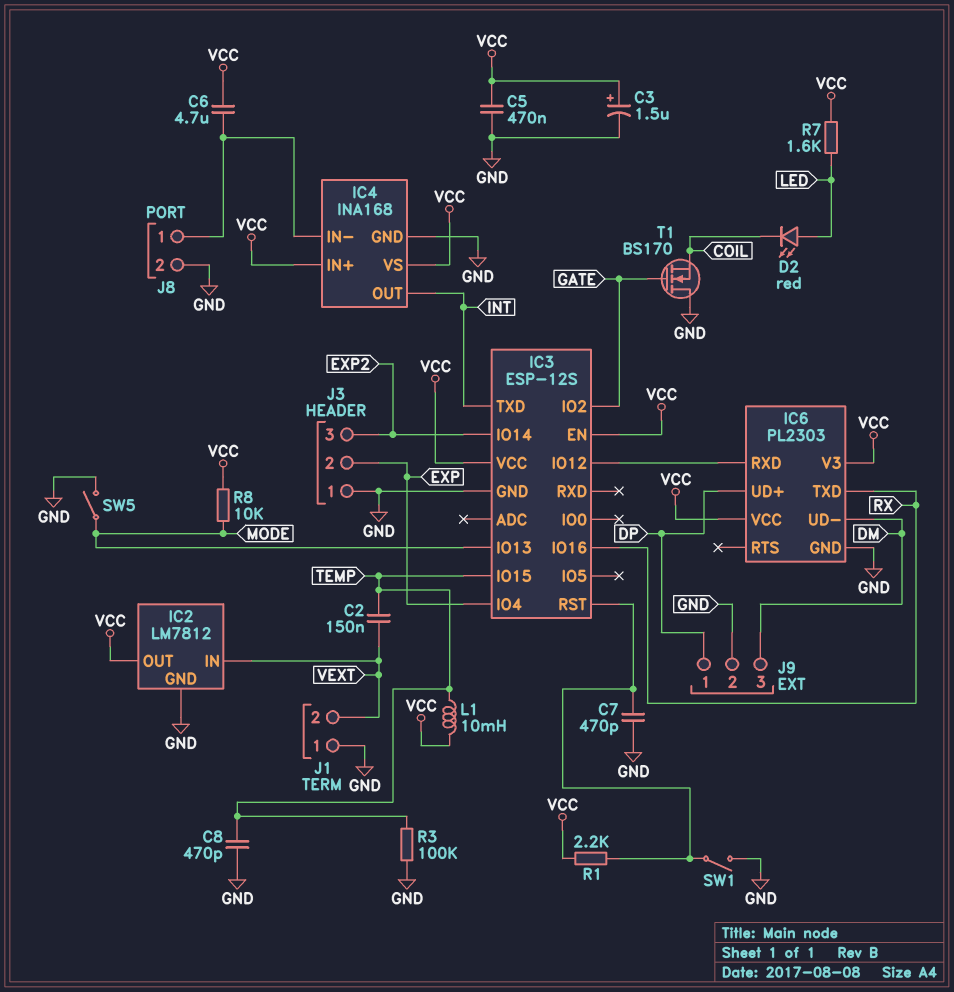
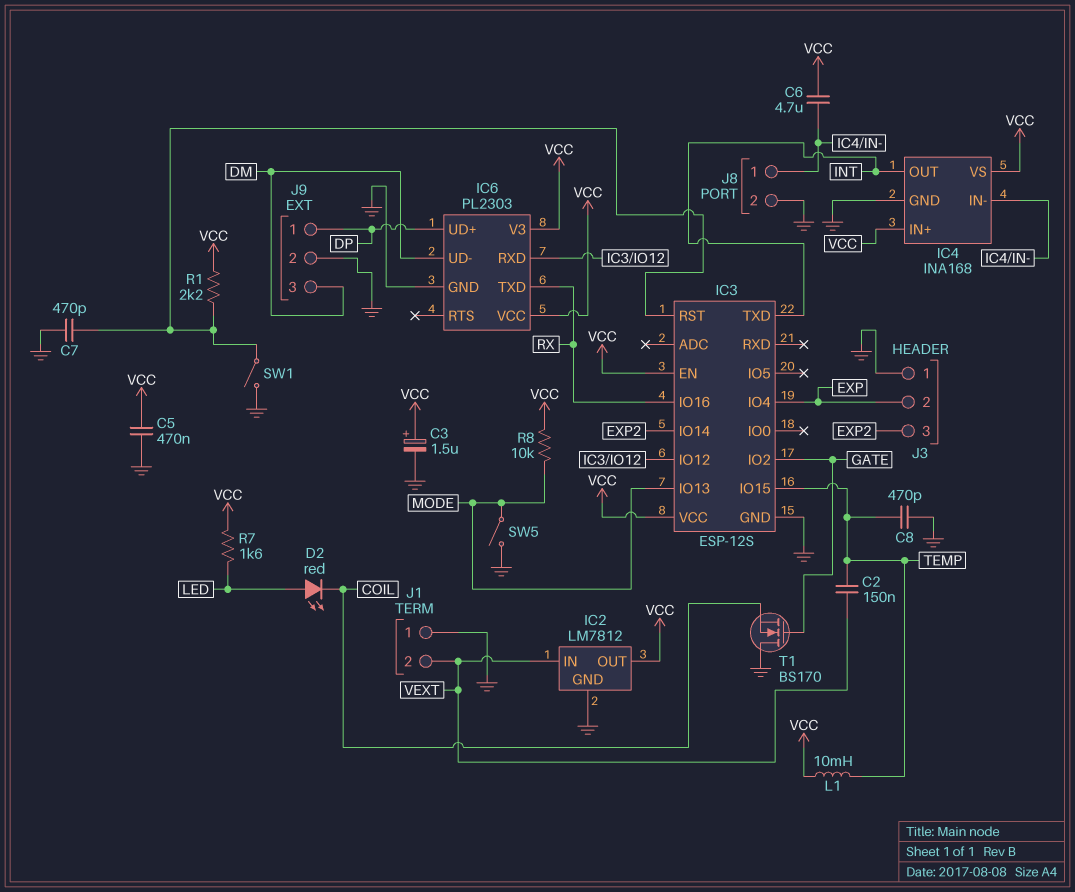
R3: 100k (GND, TEMP) -> none

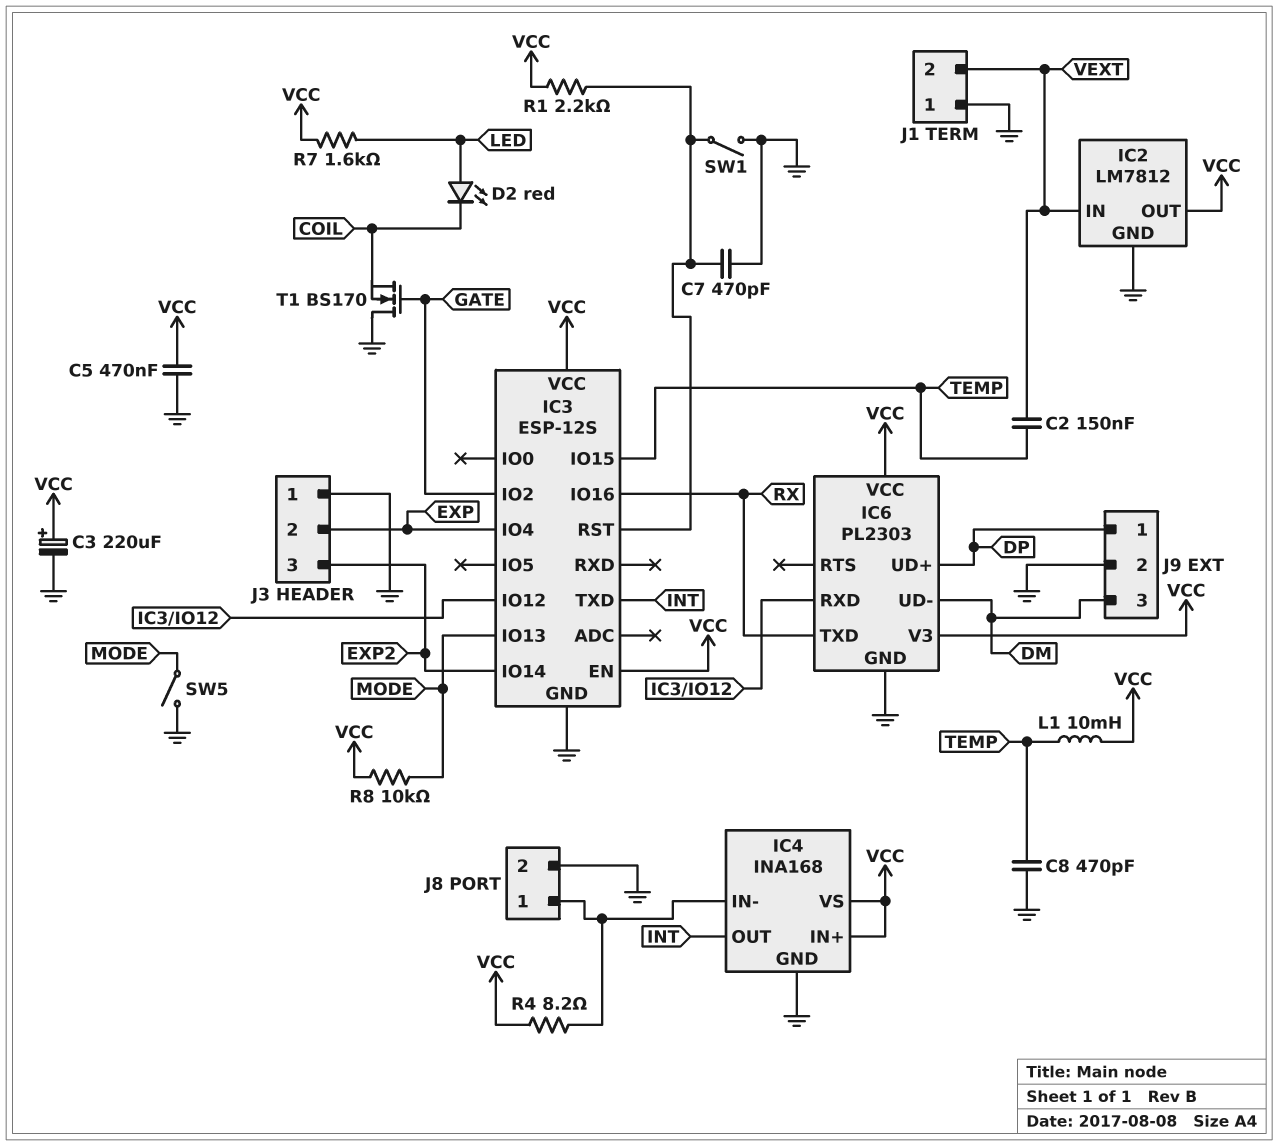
C3: 1.5uF (plus VCC, minus GND) -> 220uF (plus VCC, minus GND)
C6: 4.7uF (IC4/IN-, VCC) -> none
R4: none -> 8.2 (IC4/IN-, VCC)

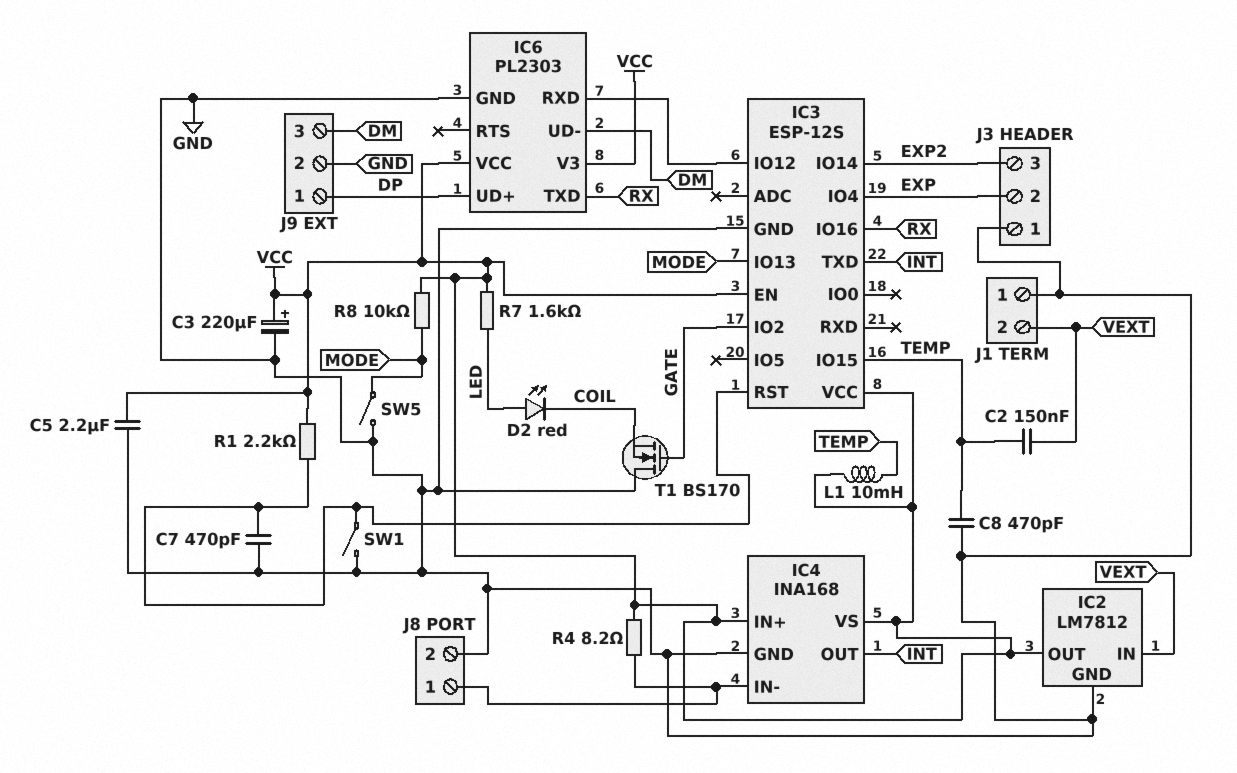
C5: 470nF (GND, VCC) -> 2.2uF (GND, VCC)

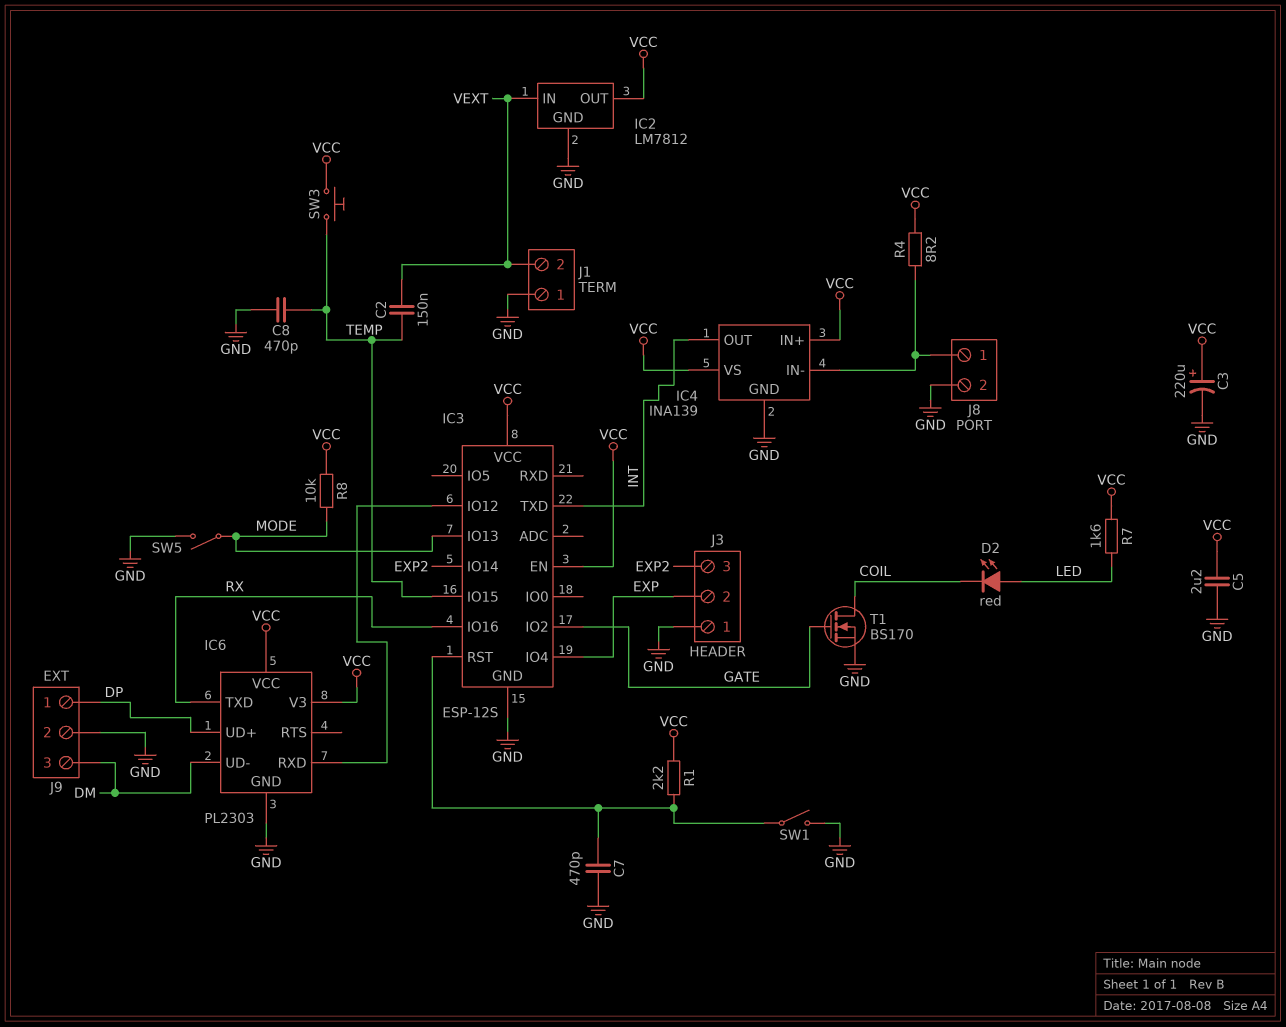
IC4: INA168 -> INA139
L1: 10mH (TEMP, VCC) -> none
SW3: none -> button (TEMP, VCC)
T1: NMOS BS170 (G GATE, D GND, S COIL) -> NMOS BS170 (G GATE, D COIL, S GND)

